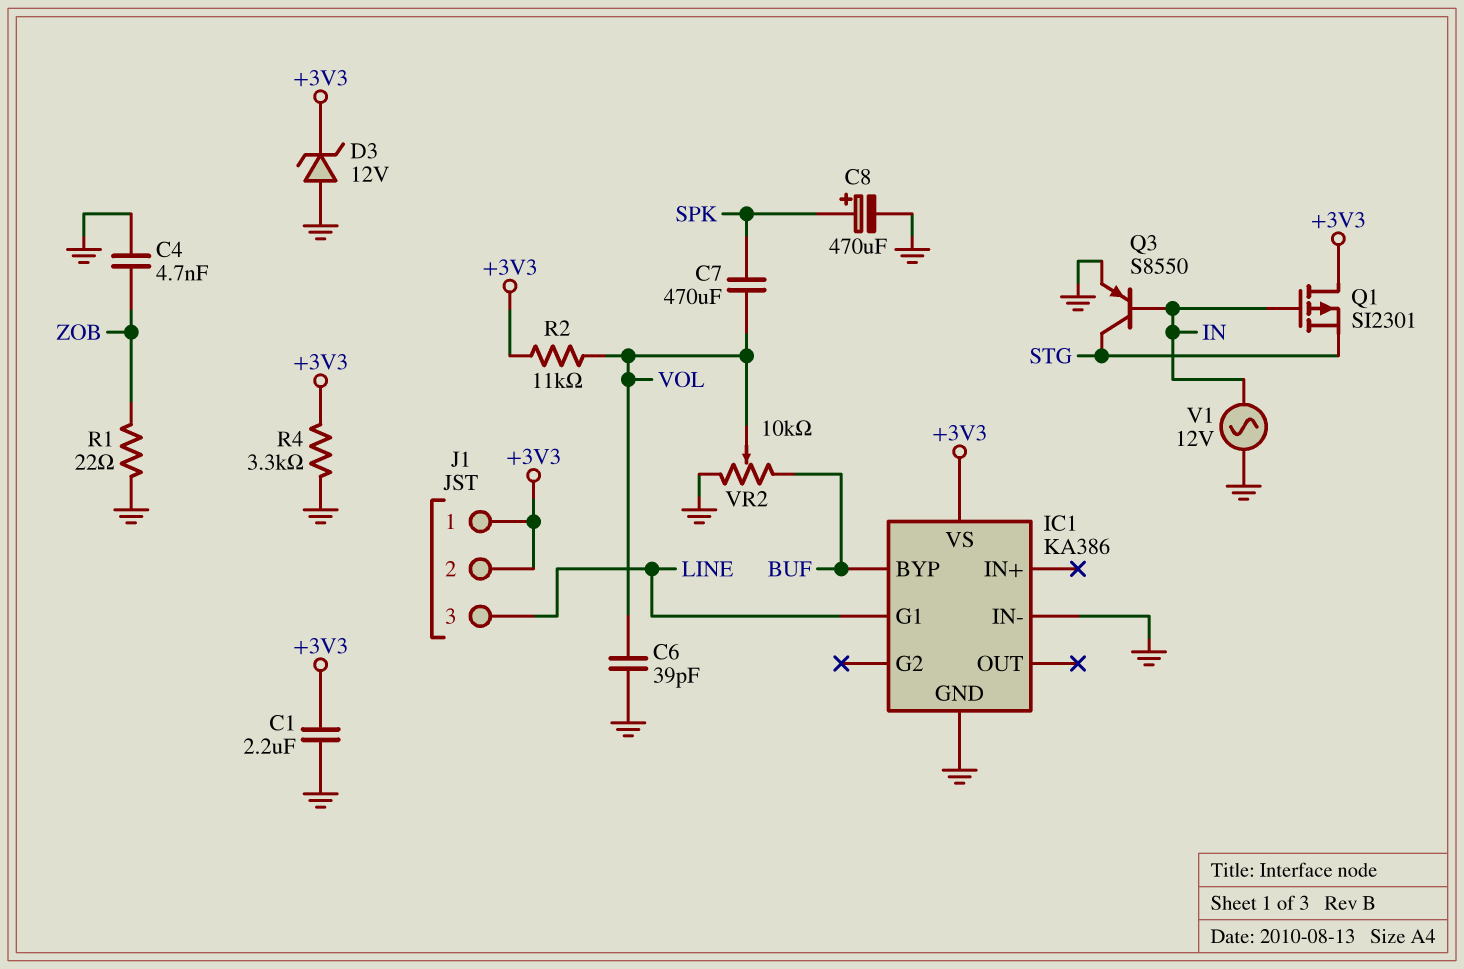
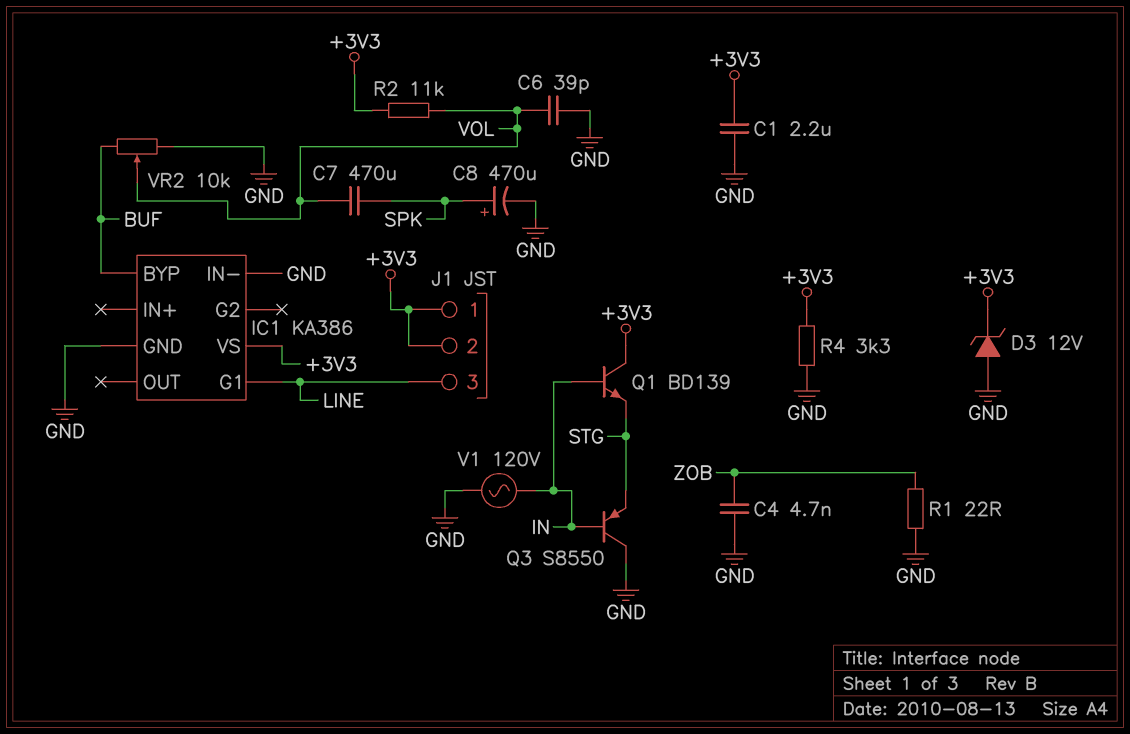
Q1: PMOS SI2301 (G IN, D +3V3, S STG) -> NPN BD139 (B IN, C +3V3, E STG)
Q3: PNP S8550 (B IN, C STG, E GND) -> PNP S8550 (B IN, C GND, E STG)
V1: AC 12V (GND, IN) -> AC 120V (GND, IN)

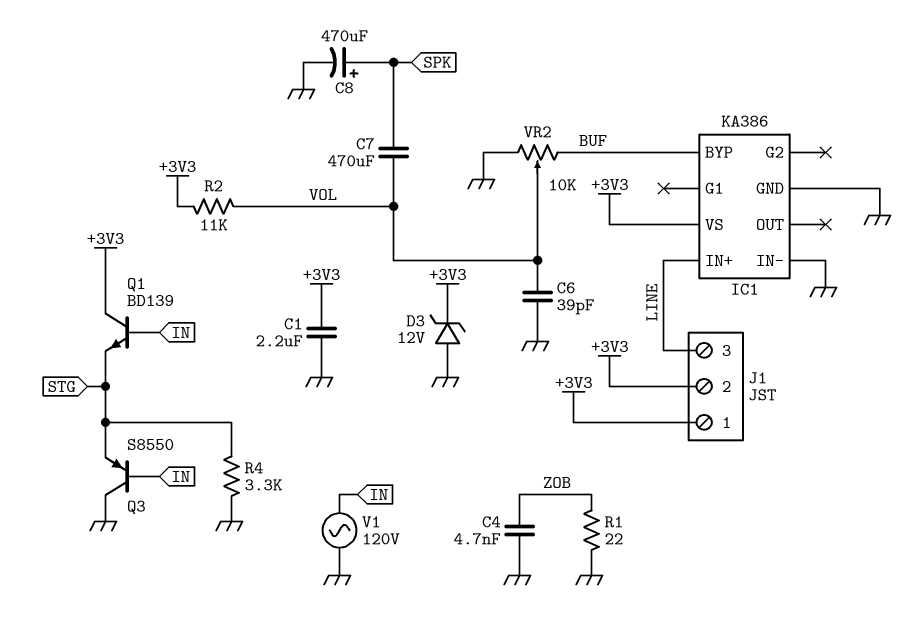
IC1 pin G1: LINE -> none
IC1 pin IN+: none -> LINE
R4: 3.3k (+3V3, GND) -> 3.3k (GND, STG)

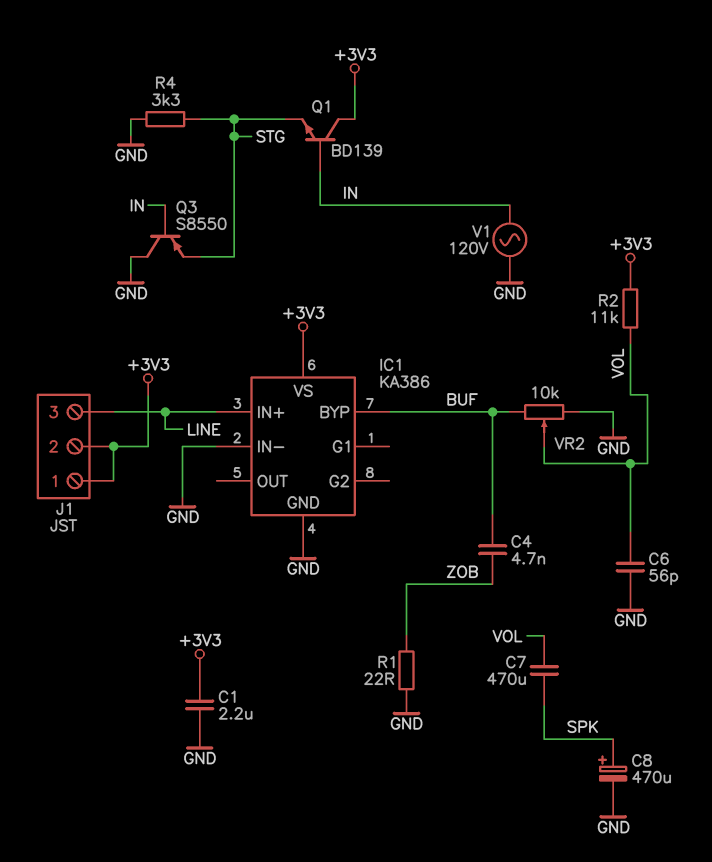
C4: 4.7nF (GND, ZOB) -> 4.7nF (BUF, ZOB)
C6: 39pF (GND, VOL) -> 56pF (GND, VOL)
D3: zener 12V (A GND, K +3V3) -> none

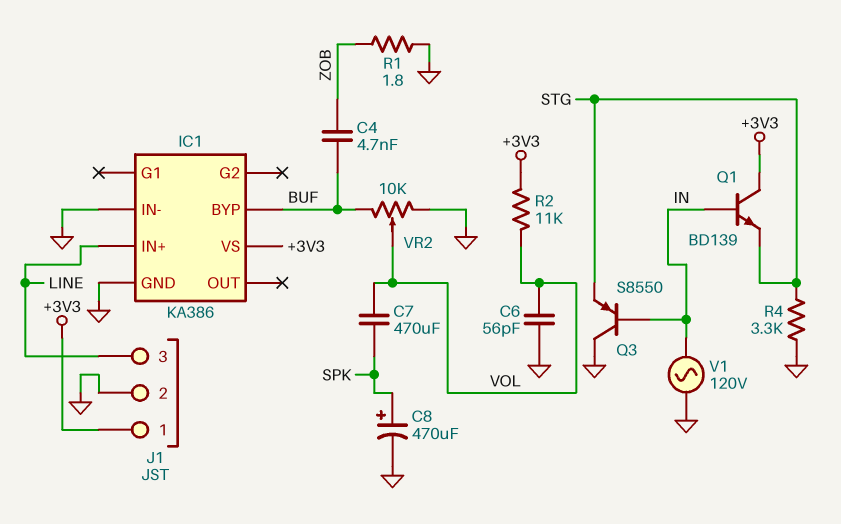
C1: 2.2uF (+3V3, GND) -> none
J1 pin 2: +3V3 -> GND
R1: 22 (GND, ZOB) -> 1.8 (GND, ZOB)

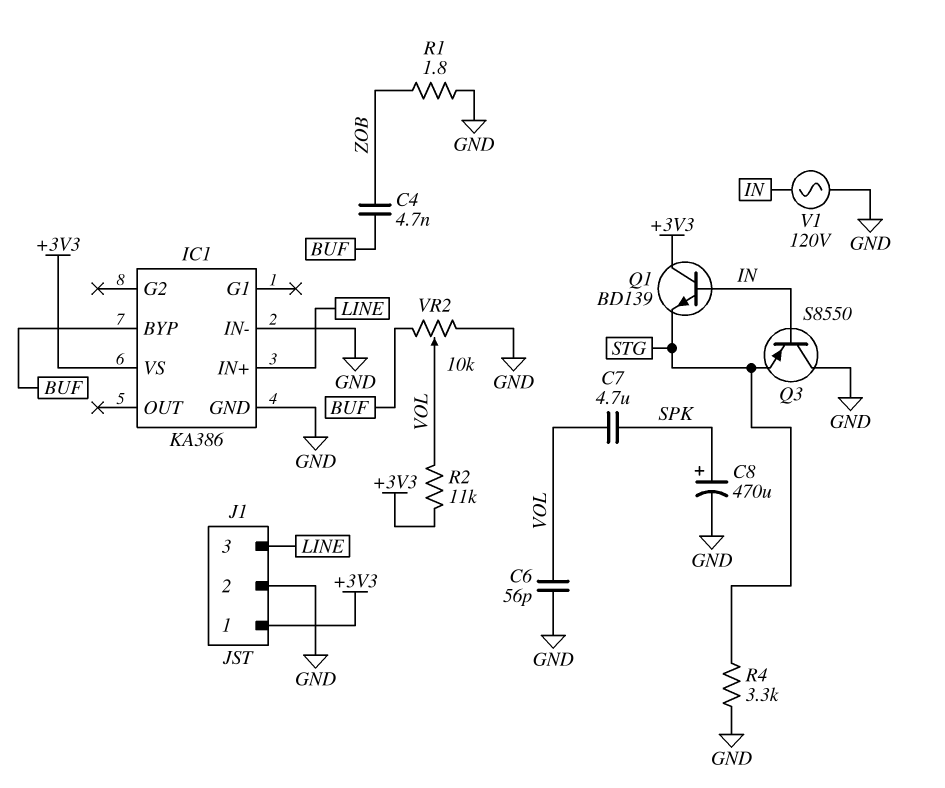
C7: 470uF (SPK, VOL) -> 4.7uF (SPK, VOL)

